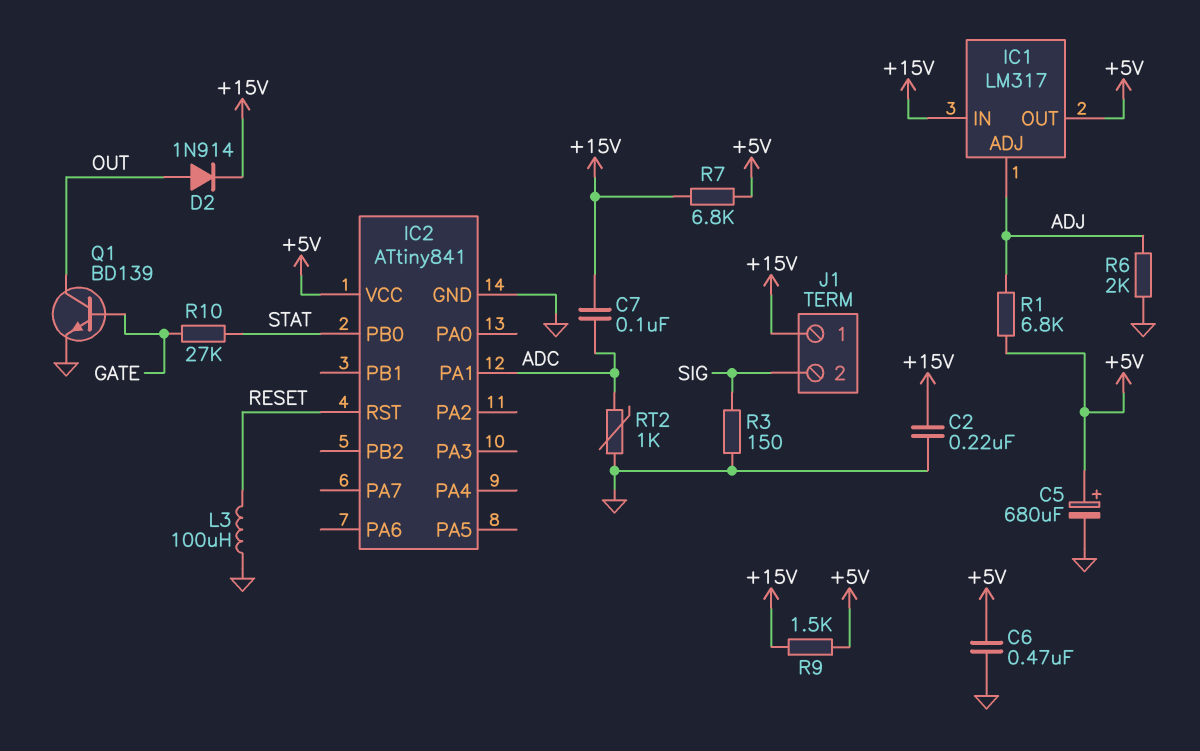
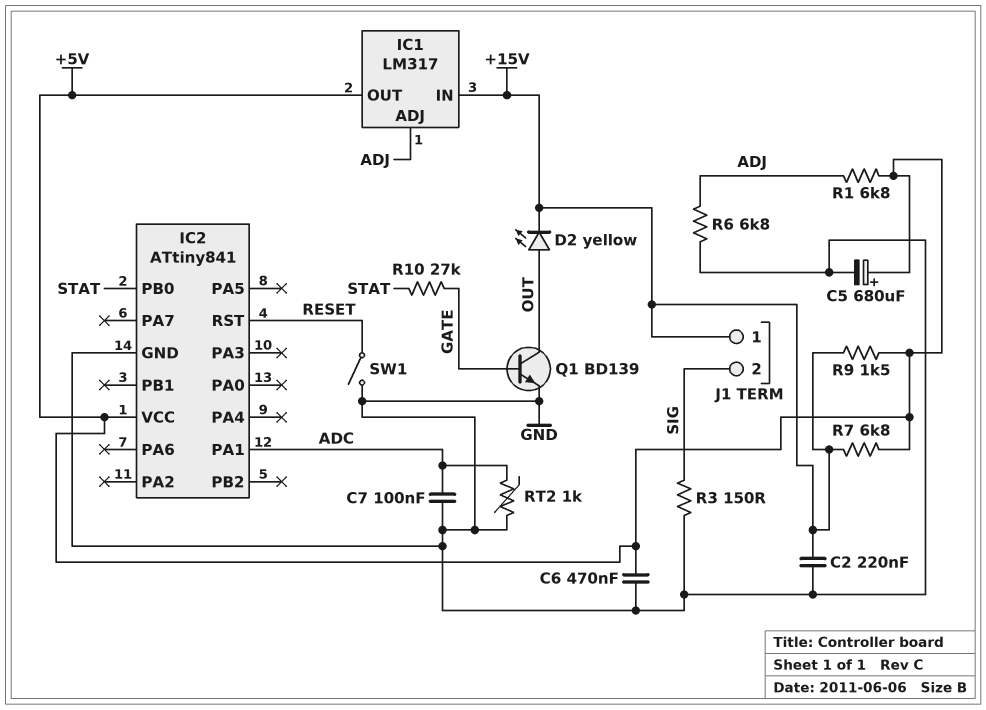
C7: 100nF (+15V, ADC) -> 100nF (ADC, GND)
D2: diode 1N914 (A OUT, K +15V) -> LED yellow (A OUT, K +15V)
L3: 100uH (GND, RESET) -> none
R6: 2k (ADJ, GND) -> 6.8k (ADJ, GND)
SW1: none -> switch (GND, RESET)

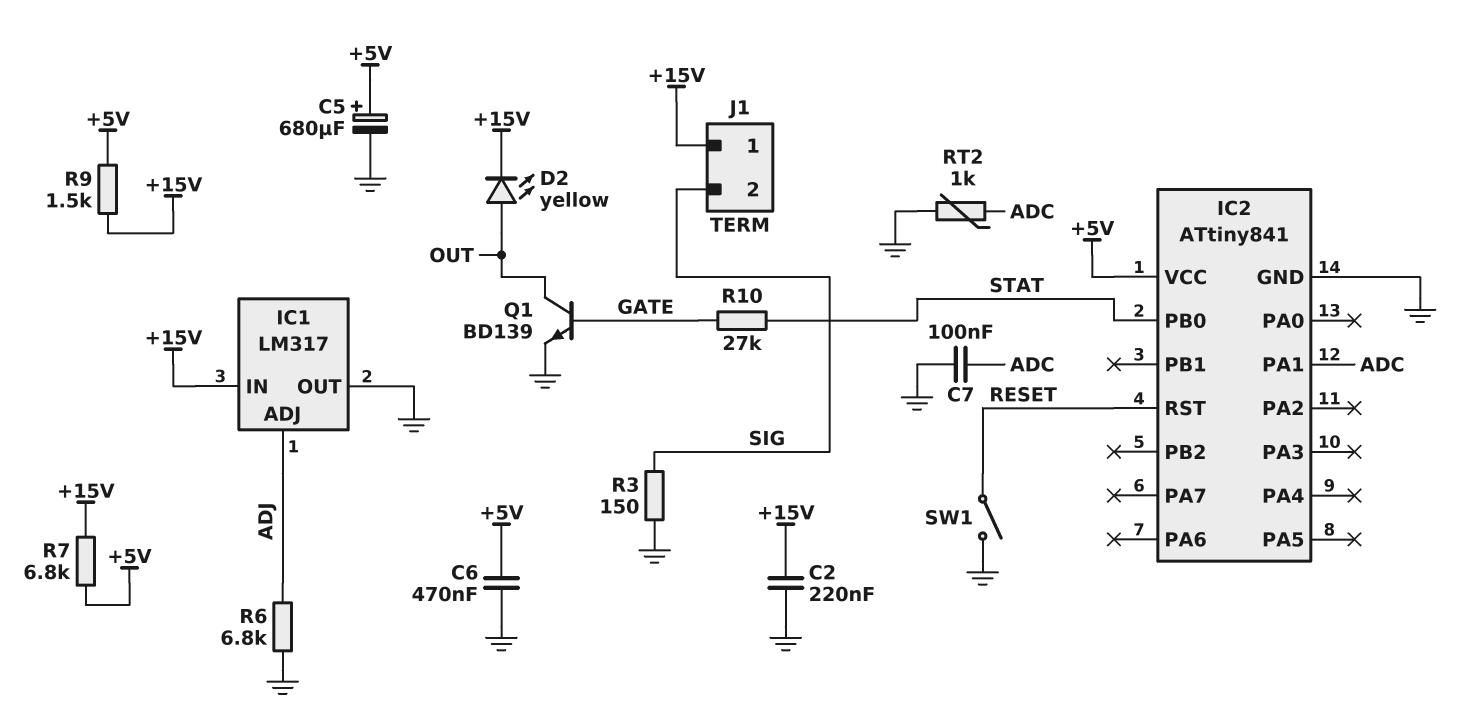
IC1 pin OUT: +5V -> GND
R1: 6.8k (+5V, ADJ) -> none

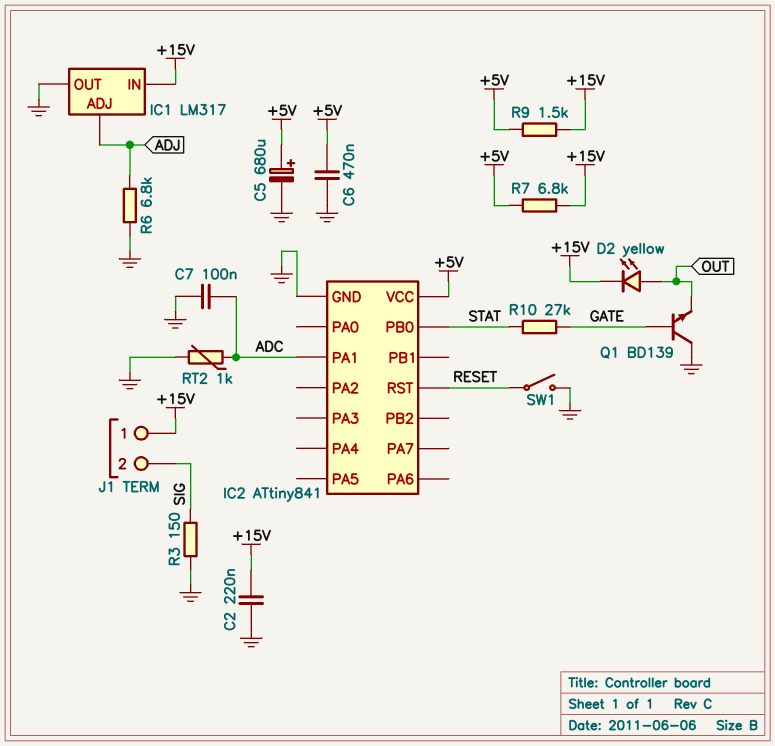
Q1: NPN BD139 (B GATE, C OUT, E GND) -> NPN BD139 (B GATE, C GND, E OUT)

